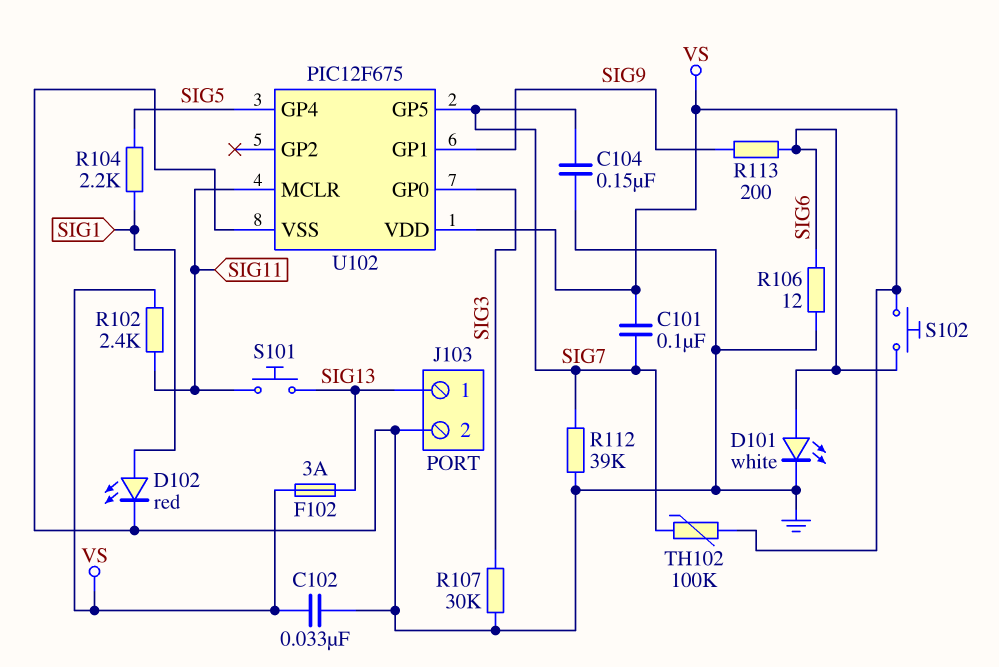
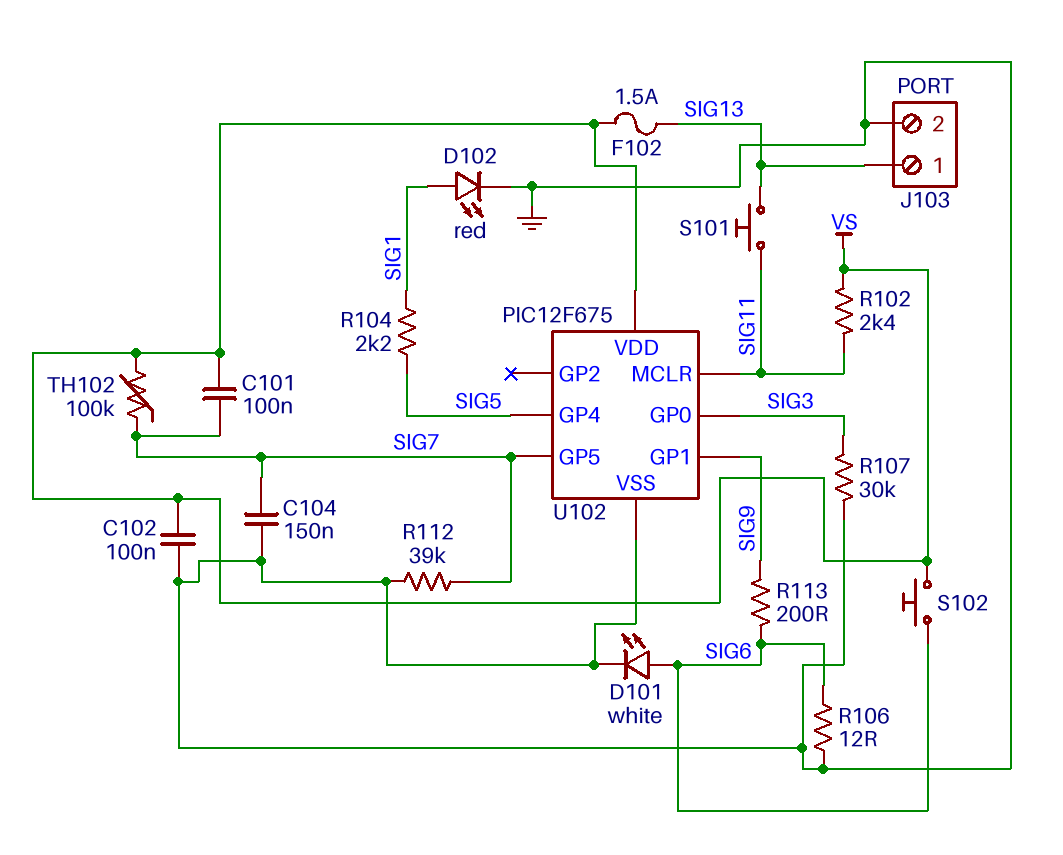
C102: 33nF (GND, VS) -> 100nF (GND, VS)
F102: 3A (SIG13, VS) -> 1.5A (SIG13, VS)

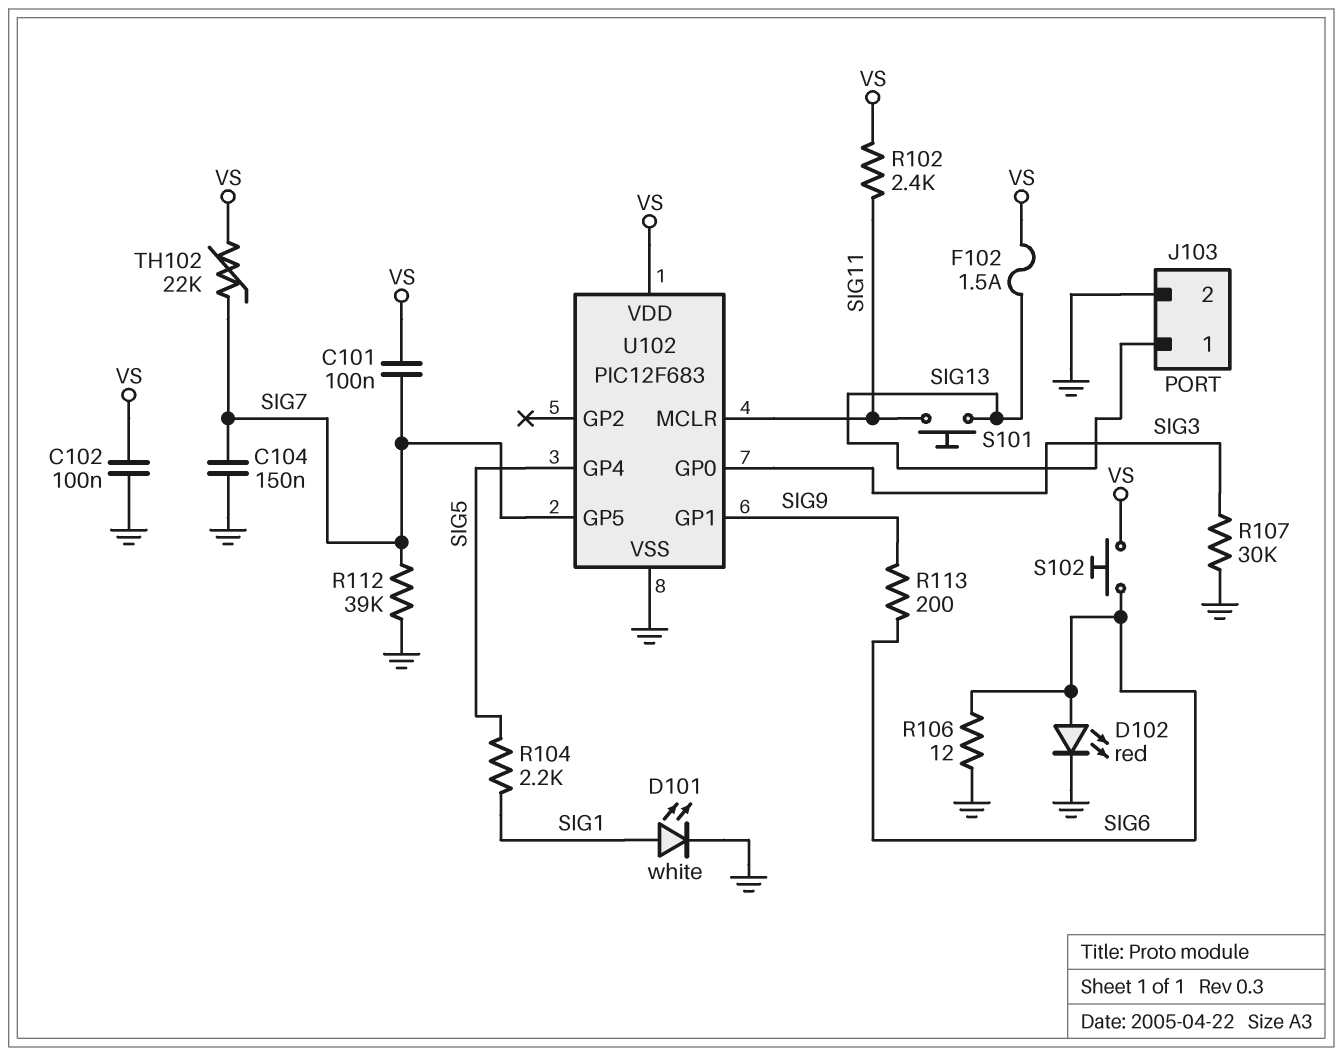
D101: LED white (A SIG6, K GND) -> LED white (A SIG1, K GND)
D102: LED red (A SIG1, K GND) -> LED red (A SIG6, K GND)
TH102: 100k (SIG7, VS) -> 22k (SIG7, VS)
U102: PIC12F675 -> PIC12F683

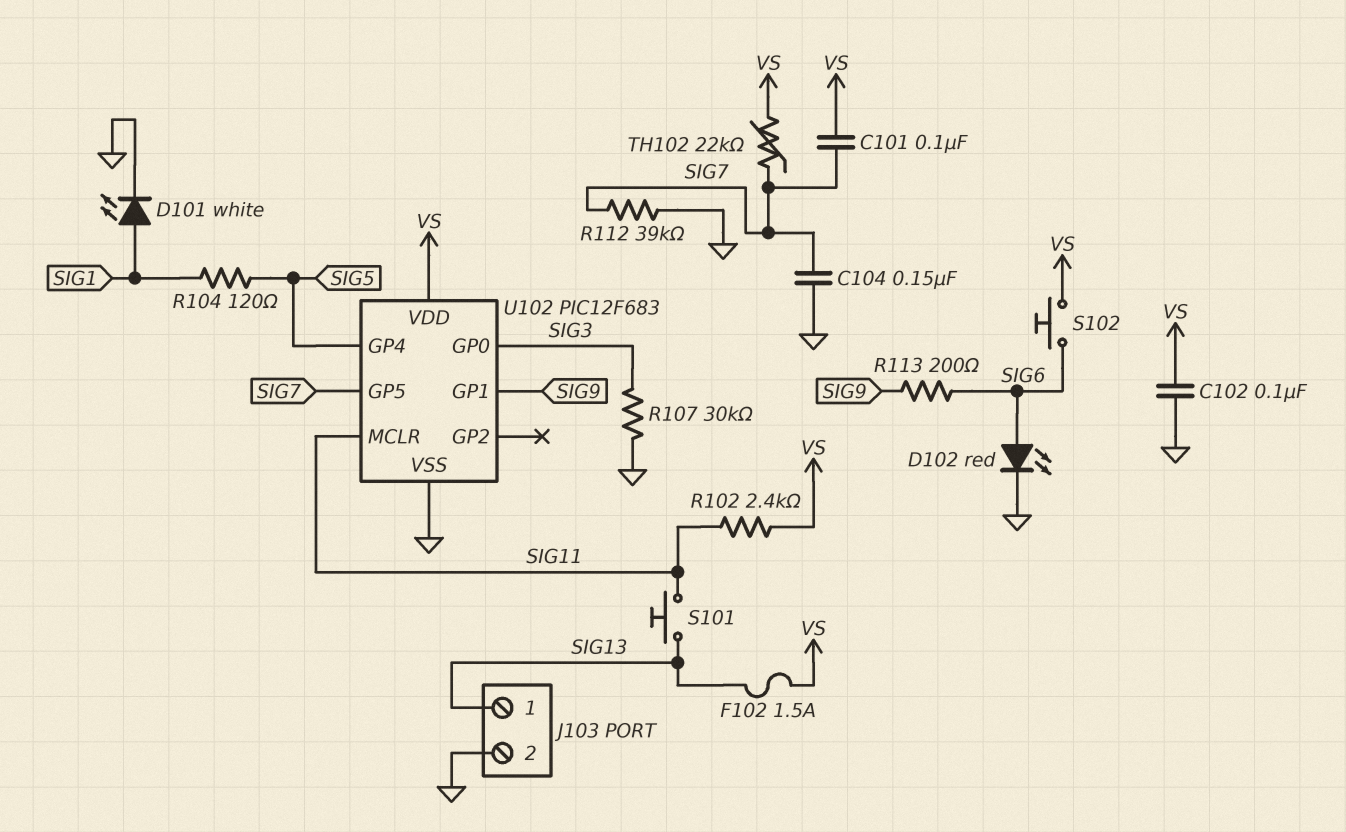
R104: 2.2k (SIG1, SIG5) -> 120 (SIG1, SIG5)
R106: 12 (GND, SIG6) -> none

